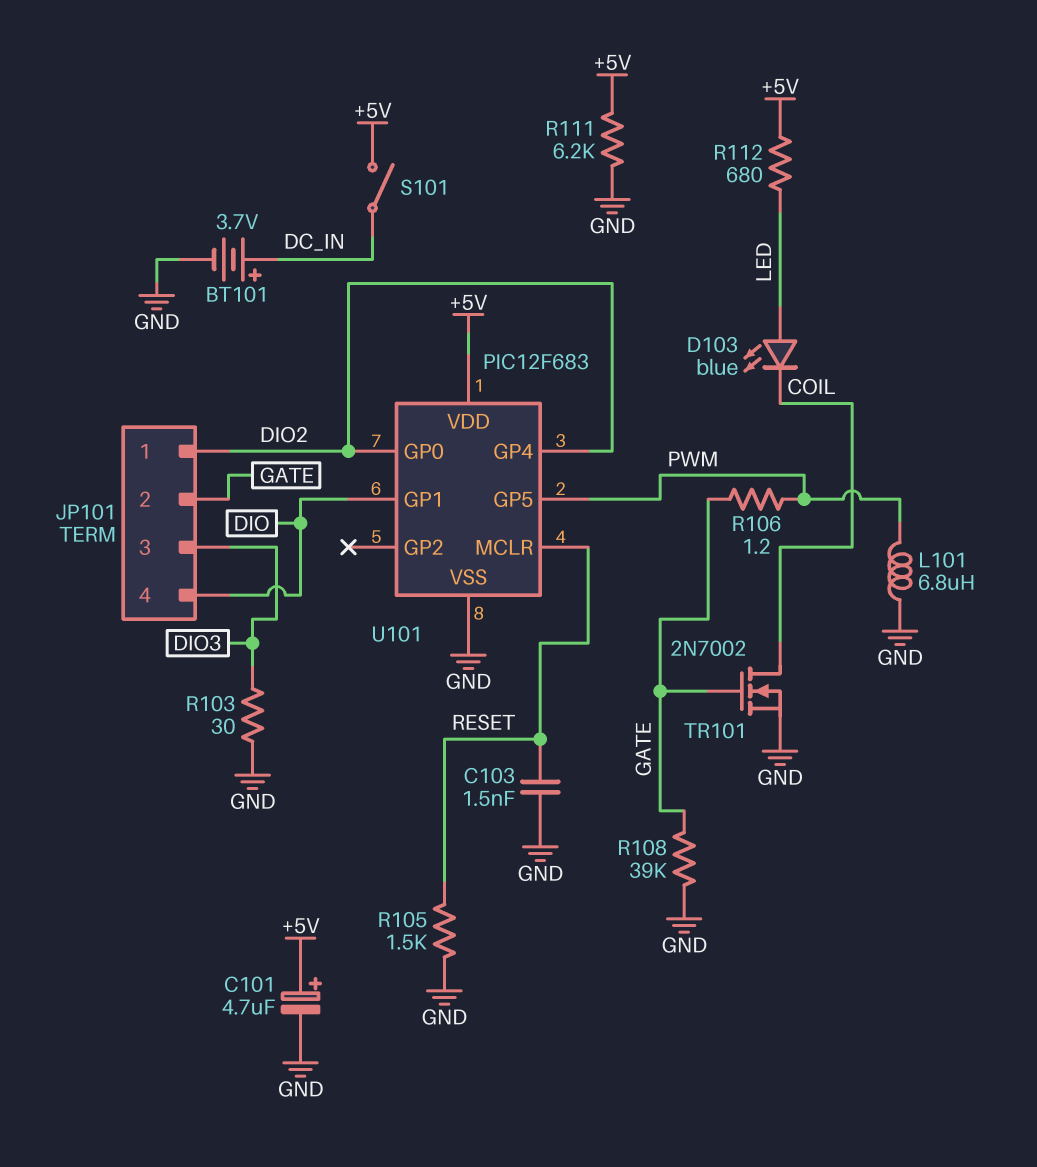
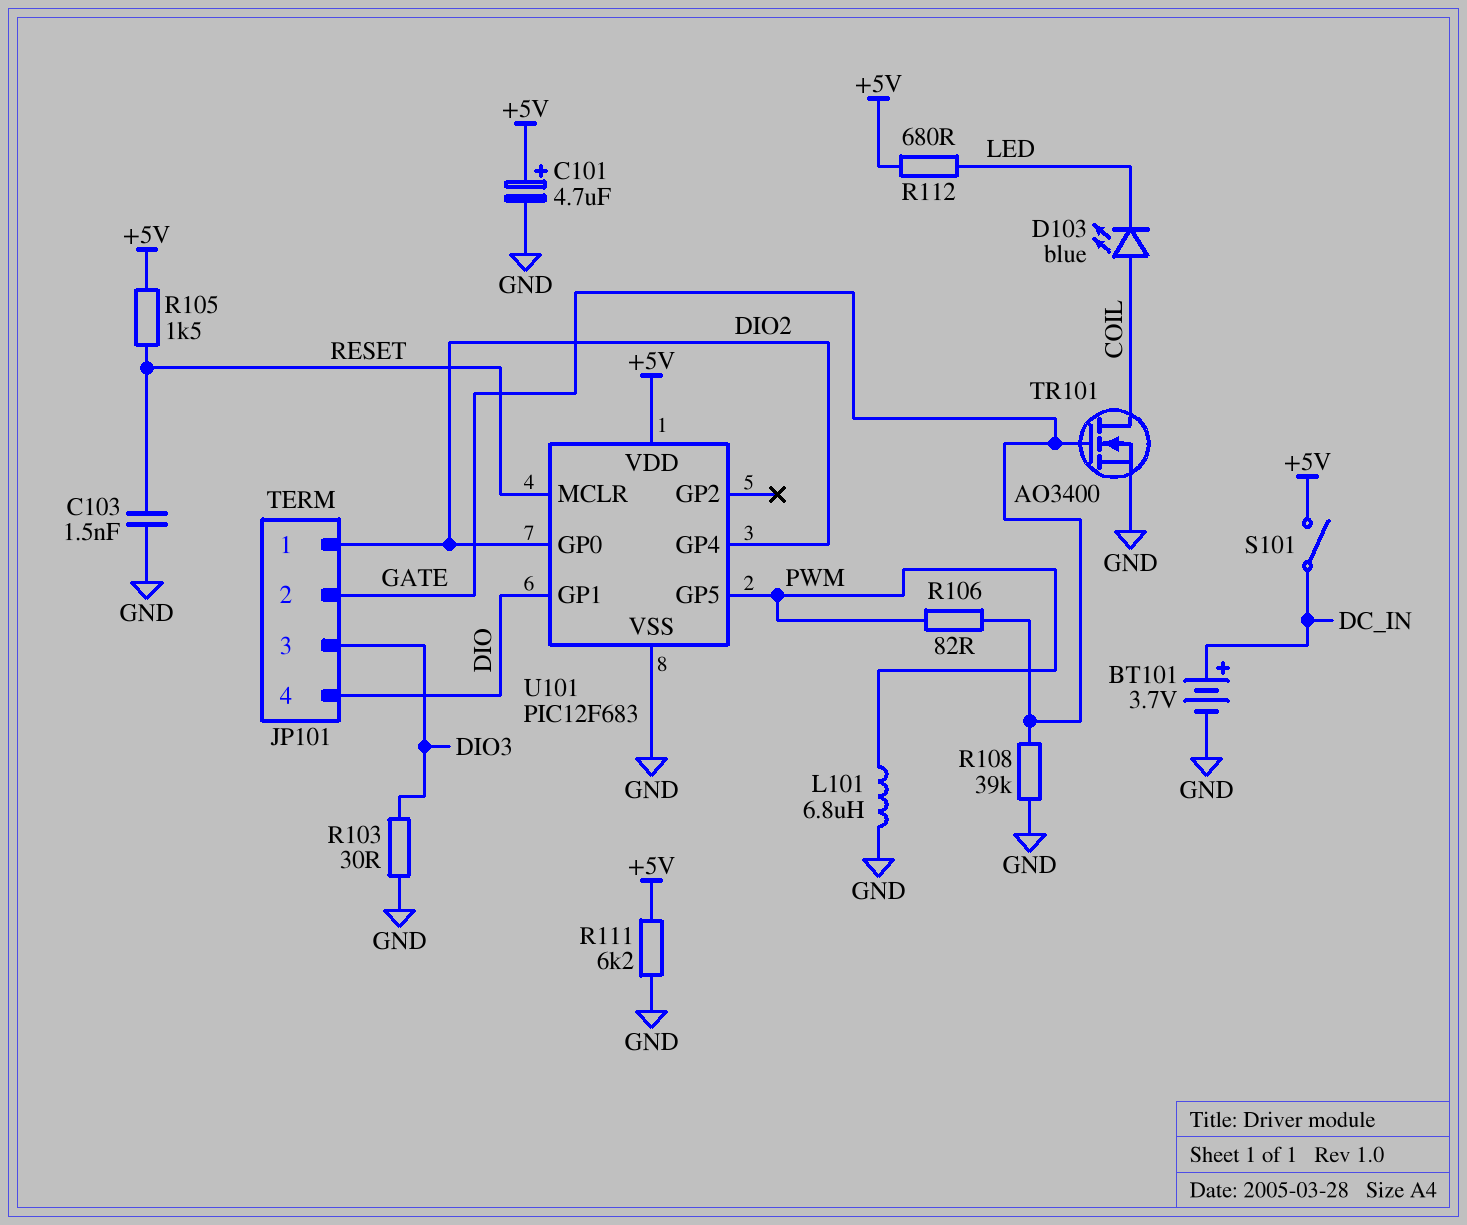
D103: LED blue (A LED, K COIL) -> LED blue (A COIL, K LED)
R105: 1.5k (GND, RESET) -> 1.5k (+5V, RESET)
R106: 1.2 (GATE, PWM) -> 82 (GATE, PWM)
TR101: NMOS 2N7002 (G GATE, D COIL, S GND) -> NMOS AO3400 (G GATE, D COIL, S GND)

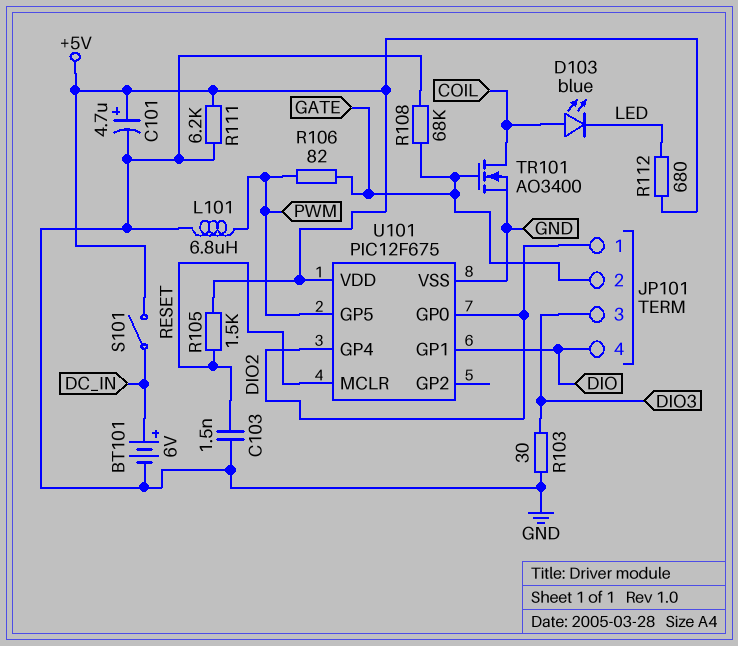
BT101: 3.7V (plus DC_IN, minus GND) -> 6V (plus DC_IN, minus GND)
R108: 39k (GATE, GND) -> 68k (GATE, GND)
U101: PIC12F683 -> PIC12F675

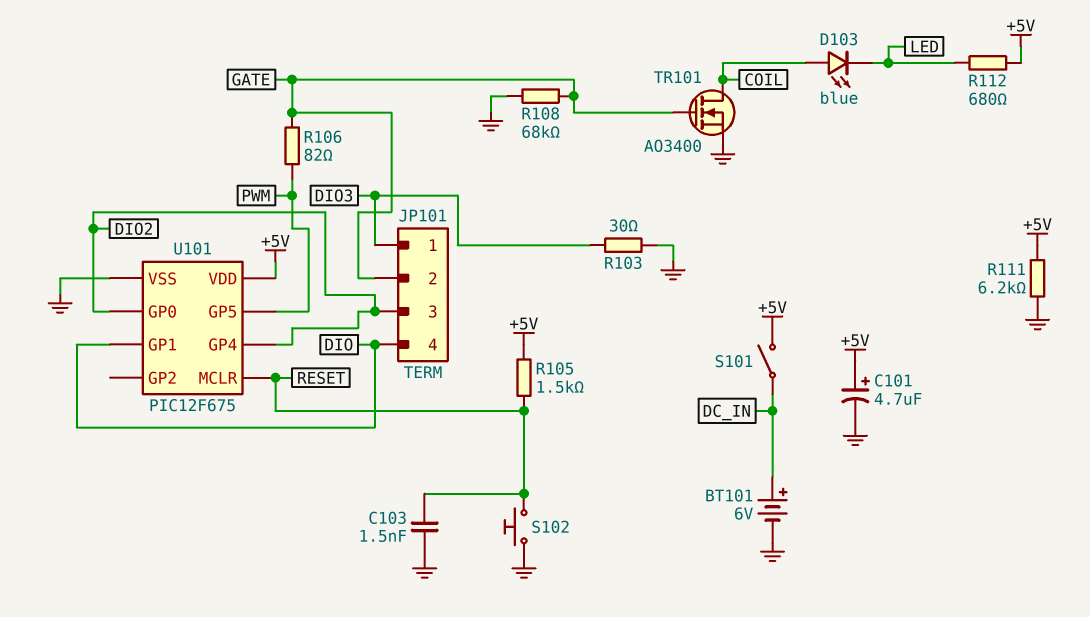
JP101 pin 1: DIO2 -> DIO3
JP101 pin 3: DIO3 -> DIO2
L101: 6.8uH (GND, PWM) -> none
S102: none -> button (GND, RESET)

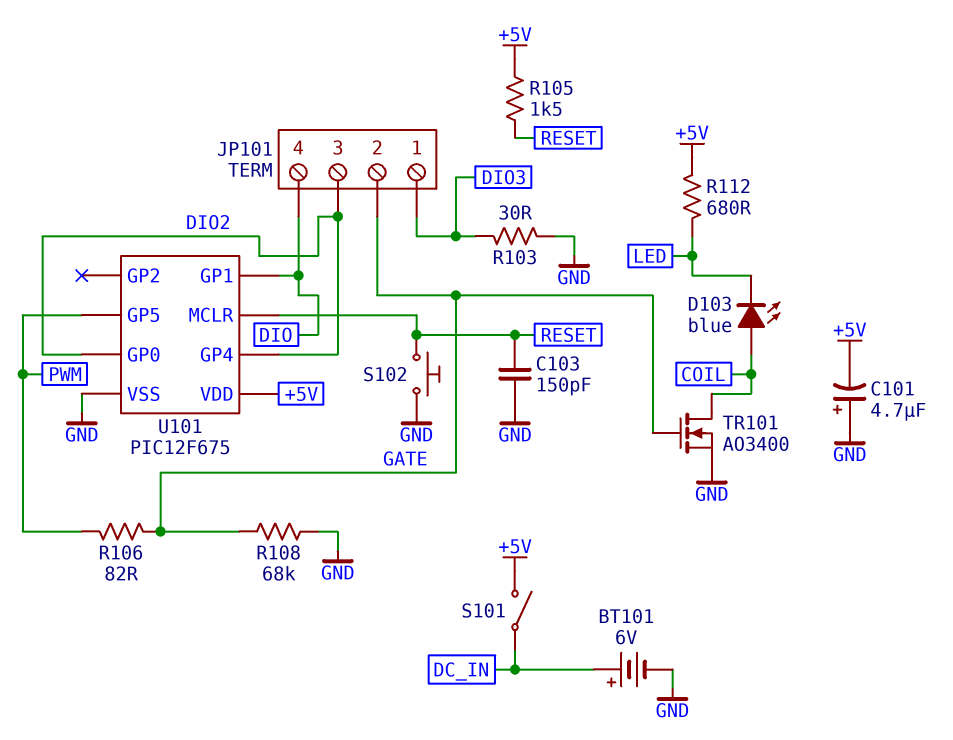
C101: 4.7uF (plus +5V, minus GND) -> 4.7uF (plus GND, minus +5V)
C103: 1.5nF (GND, RESET) -> 150pF (GND, RESET)
R111: 6.2k (+5V, GND) -> none

